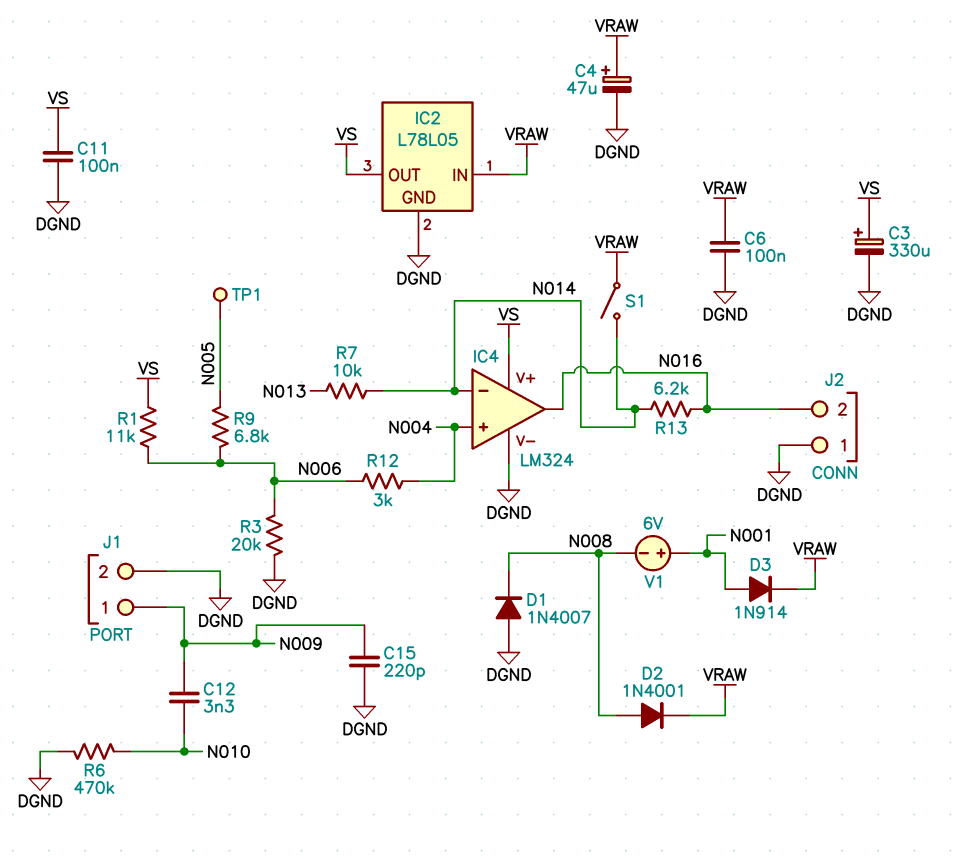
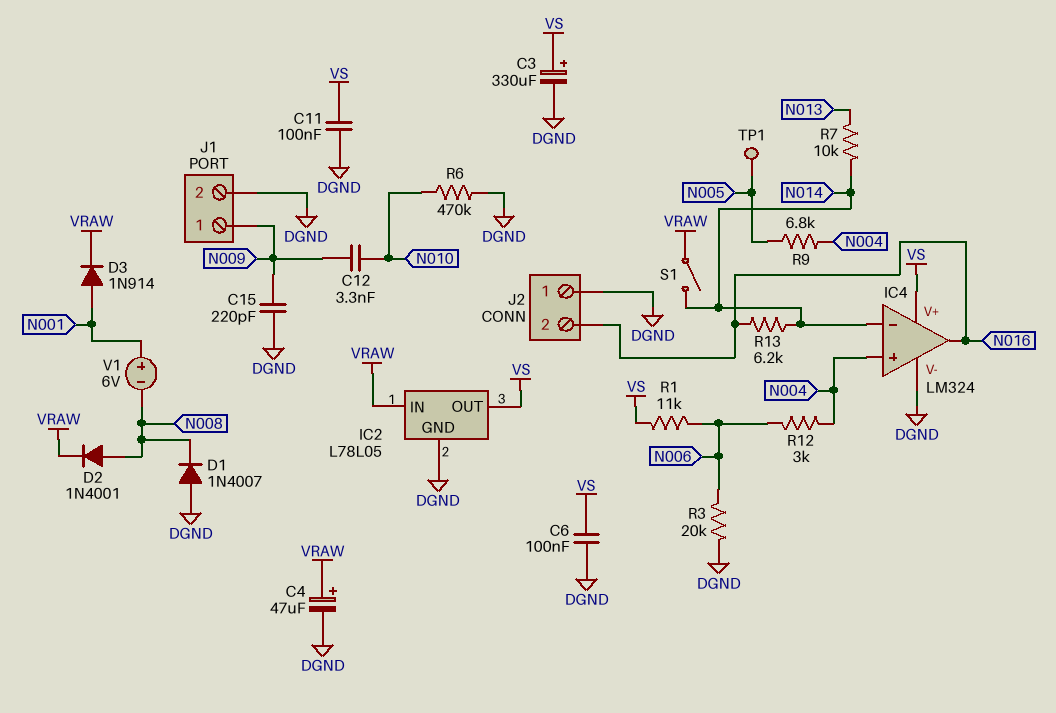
C6: 100nF (DGND, VRAW) -> 100nF (DGND, VS)
R9: 6.8k (N005, N006) -> 6.8k (N004, N005)

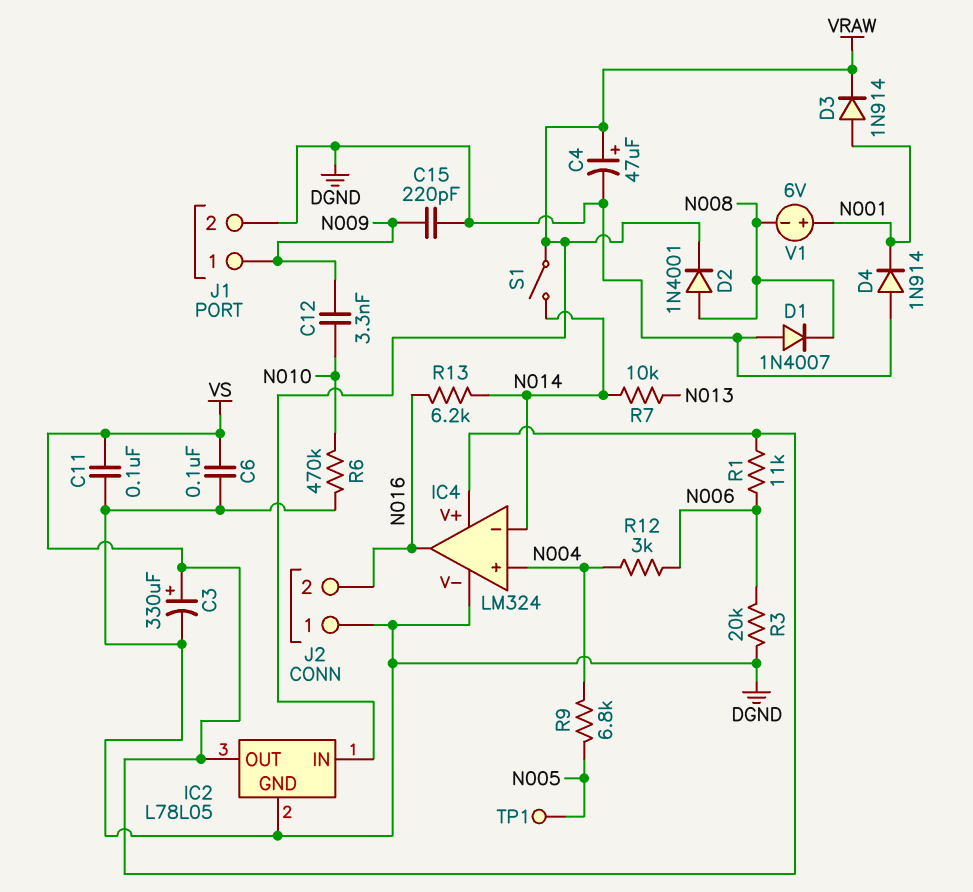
D4: none -> diode 1N914 (A DGND, K N001)

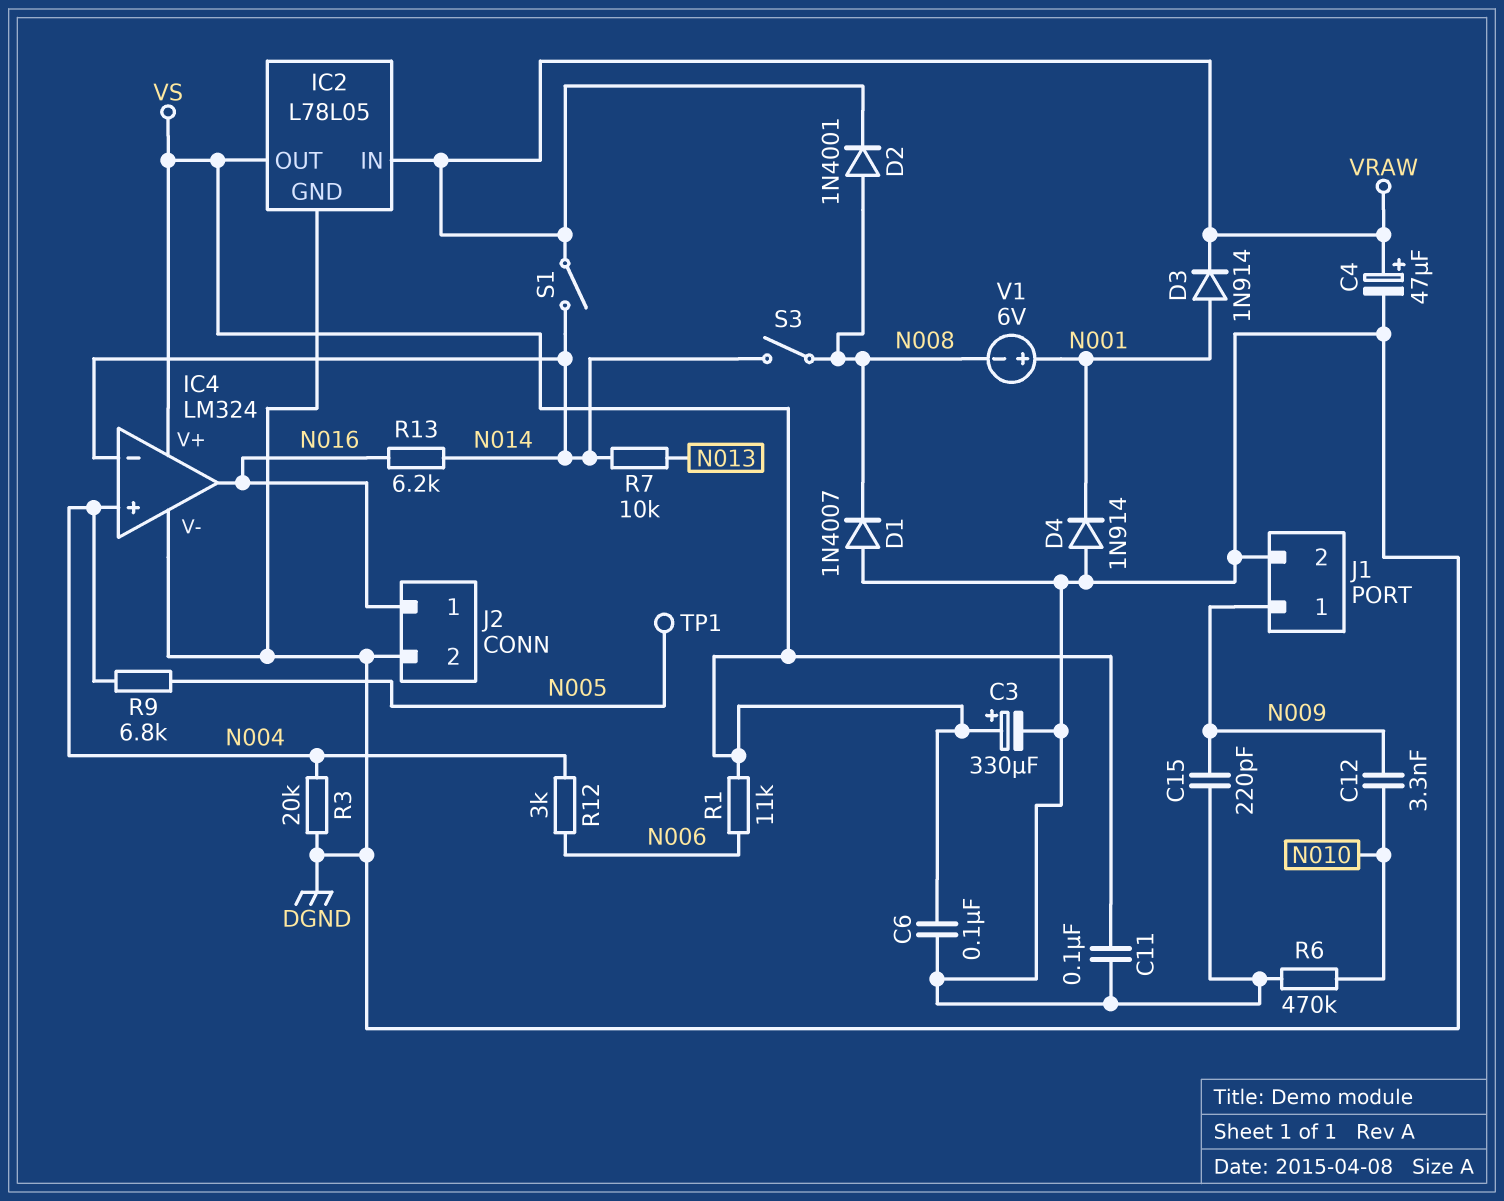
J2 pin 1: DGND -> N016
J2 pin 2: N016 -> DGND
R3: 20k (DGND, N006) -> 20k (DGND, N004)
S3: none -> switch (N008, N014)

